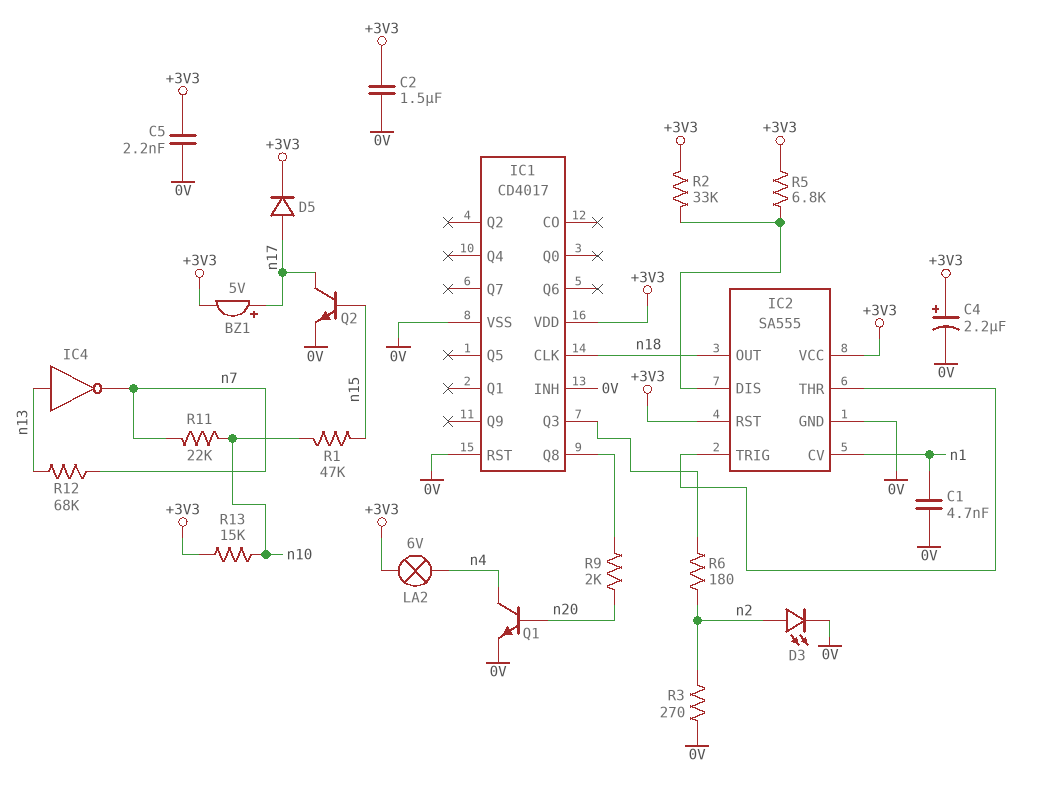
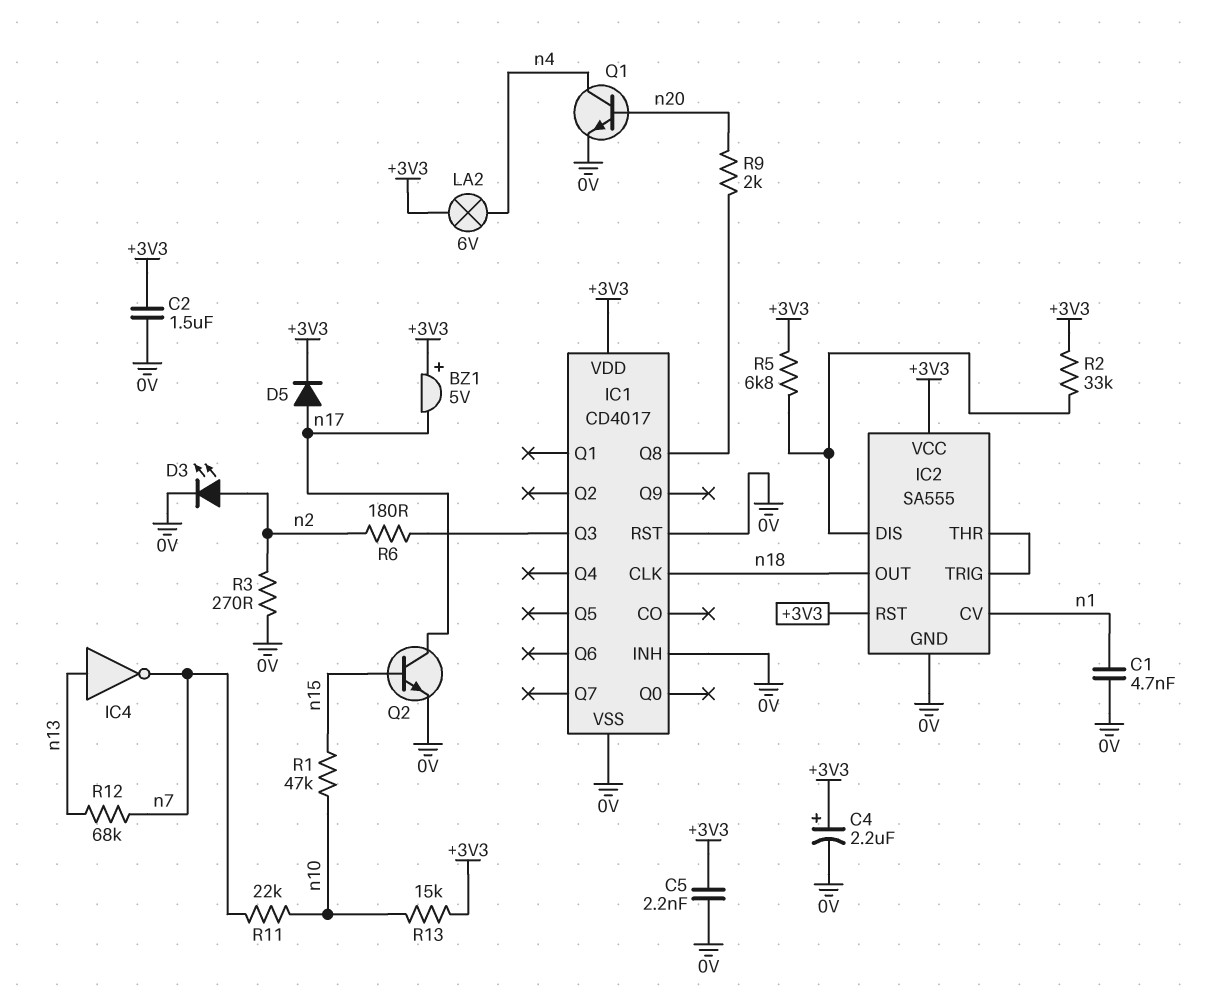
BZ1: buzzer 5V (plus n17, minus +3V3) -> buzzer 5V (plus +3V3, minus n17)

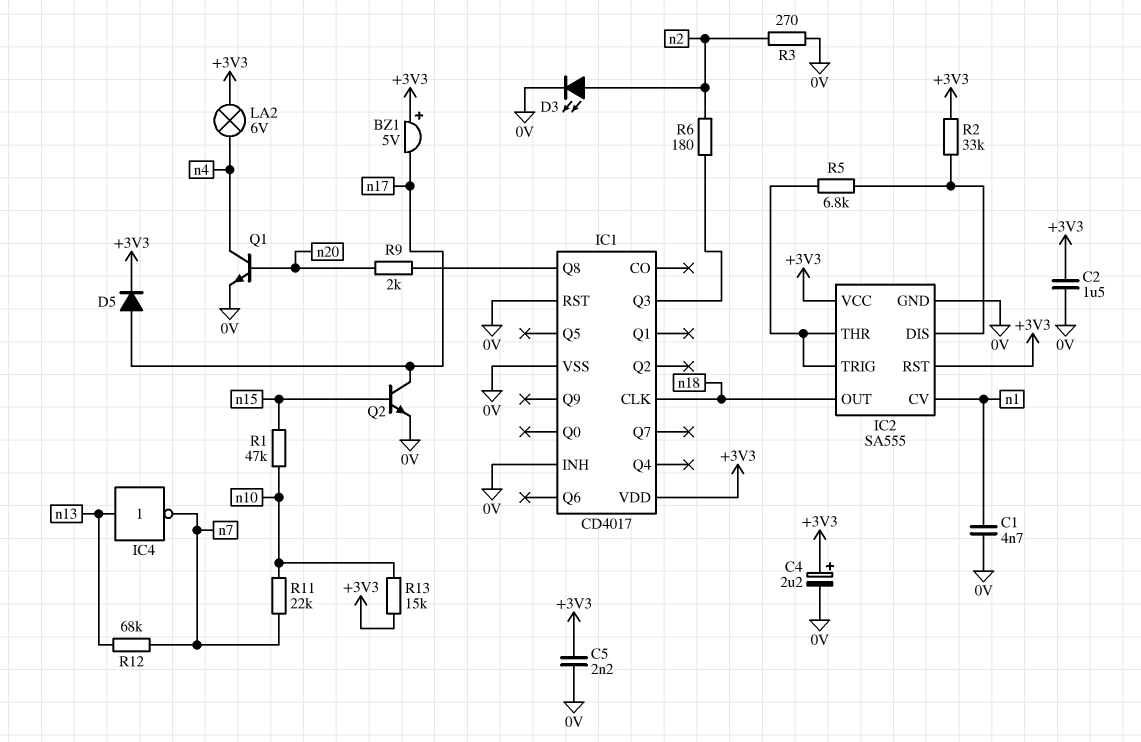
R5: 6.8k (+3V3, IC2/DIS) -> 6.8k (IC2/DIS, IC2/THR)

